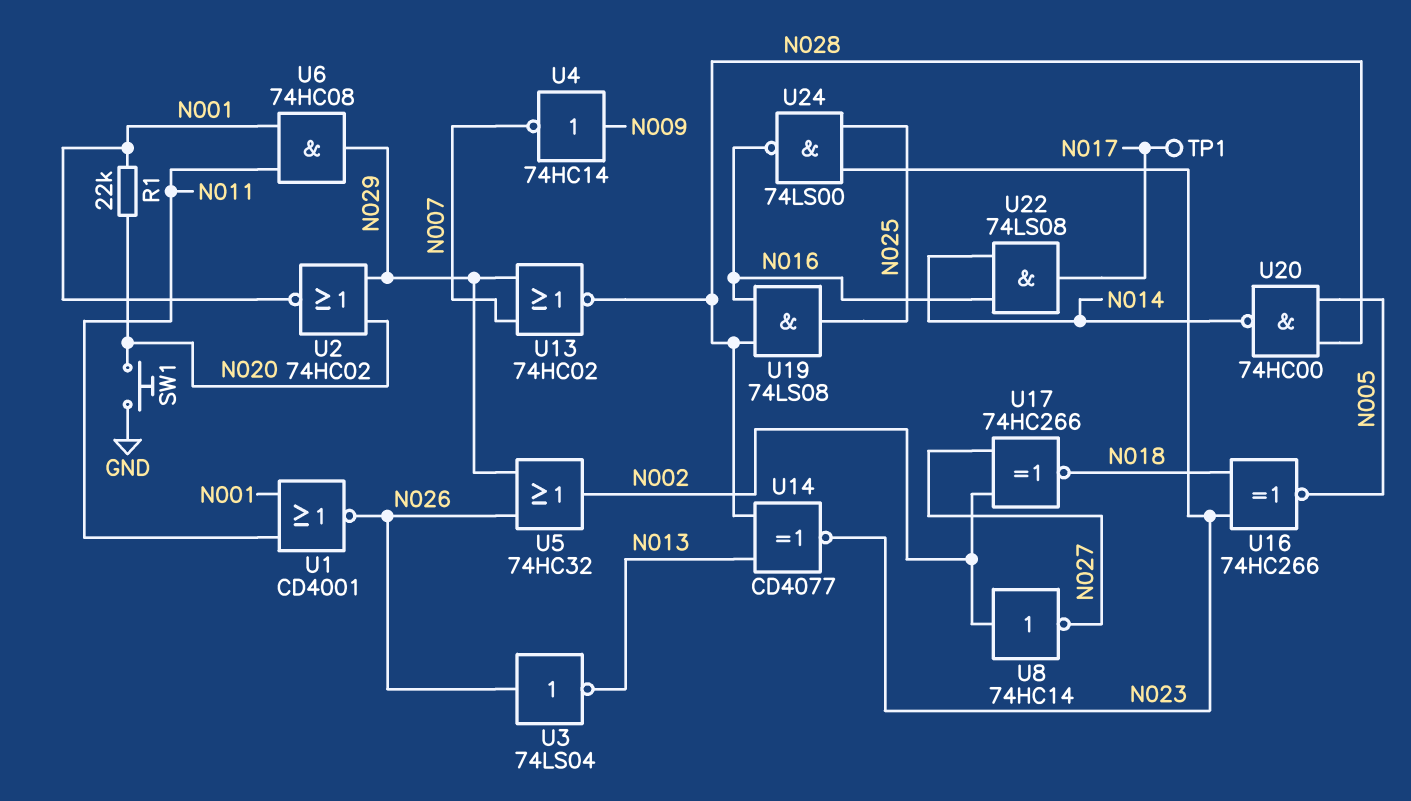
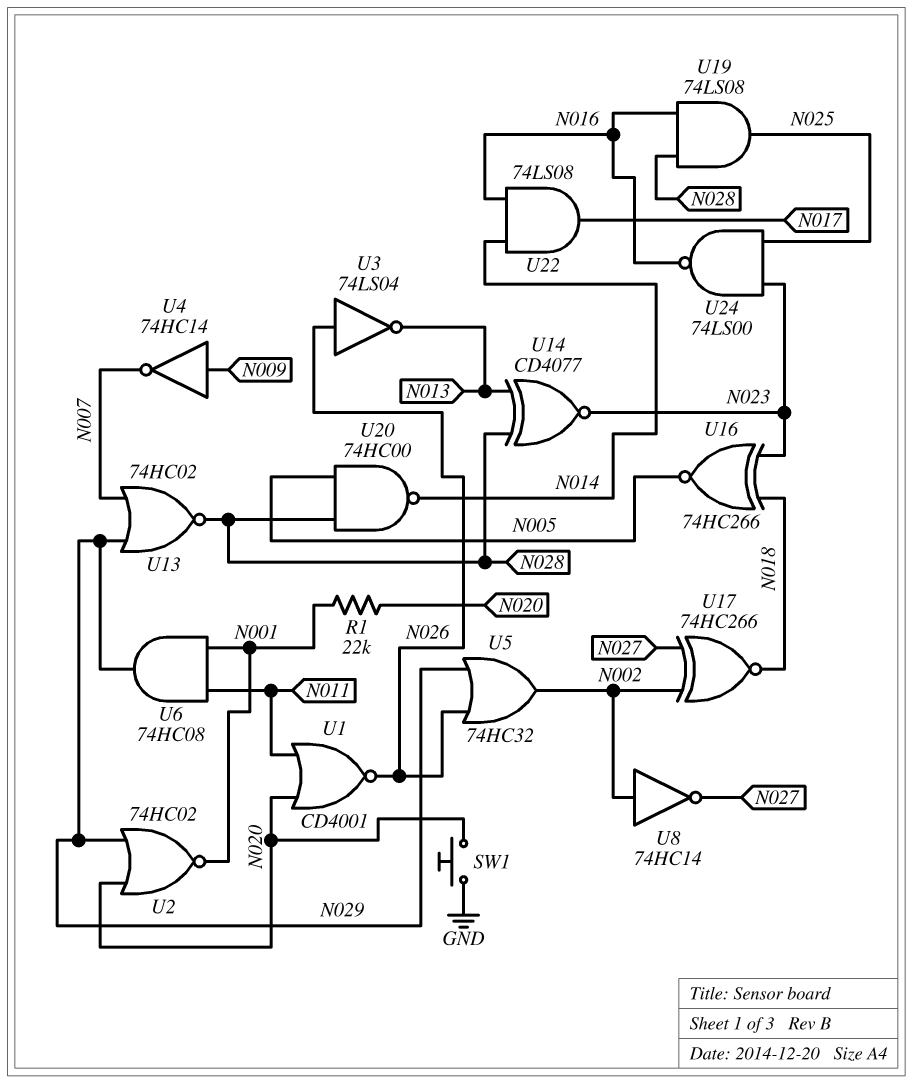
TP1: test point (N017) -> none
U1: NOR CD4001 (in N001, in N011, out N026) -> NOR CD4001 (in N011, in N020, out N026)

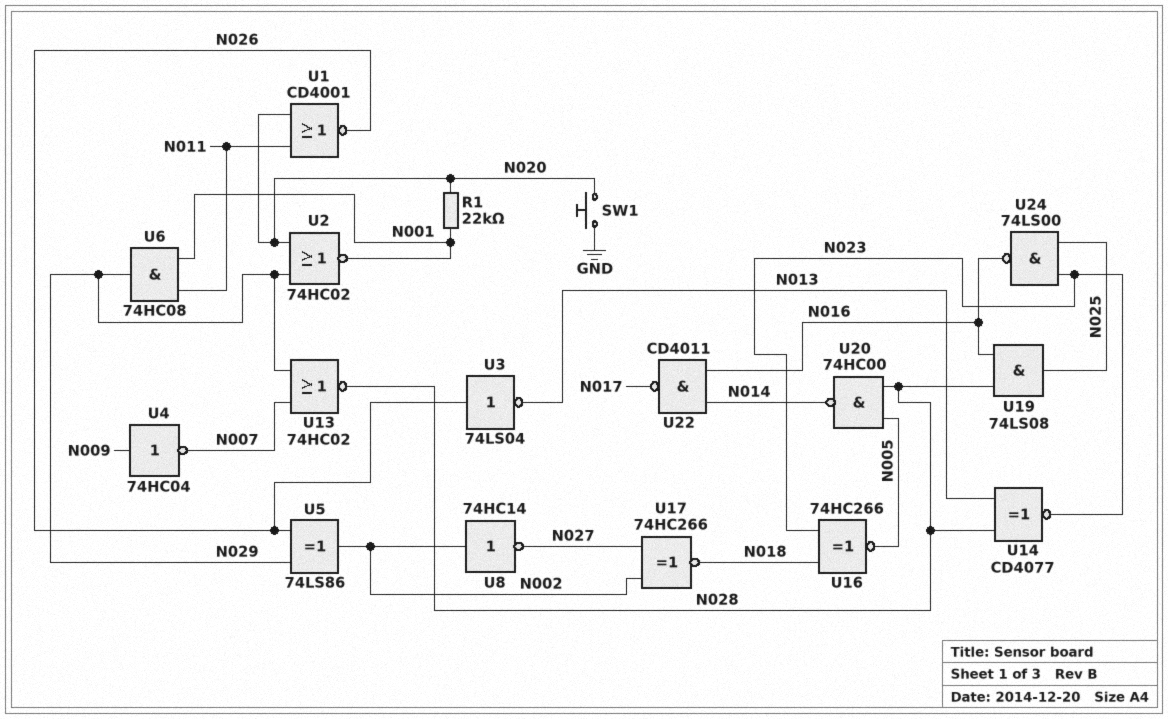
U4: NOT 74HC14 (in N009, out N007) -> NOT 74HC04 (in N009, out N007)
U5: OR 74HC32 (in N026, in N029, out N002) -> XOR 74LS86 (in N026, in N029, out N002)
U22: AND 74LS08 (in N014, in N016, out N017) -> NAND CD4011 (in N014, in N016, out N017)

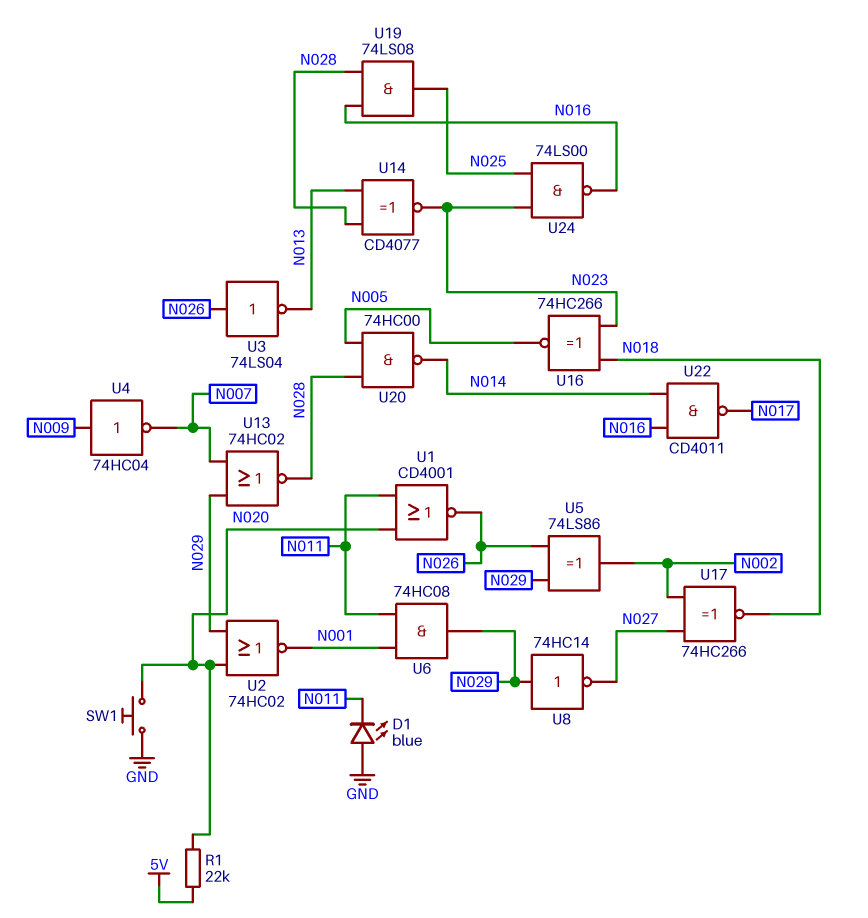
D1: none -> LED blue (A GND, K N011)
R1: 22k (N001, N020) -> 22k (5V, N020)
U8: NOT 74HC14 (in N002, out N027) -> NOT 74HC14 (in N029, out N027)

